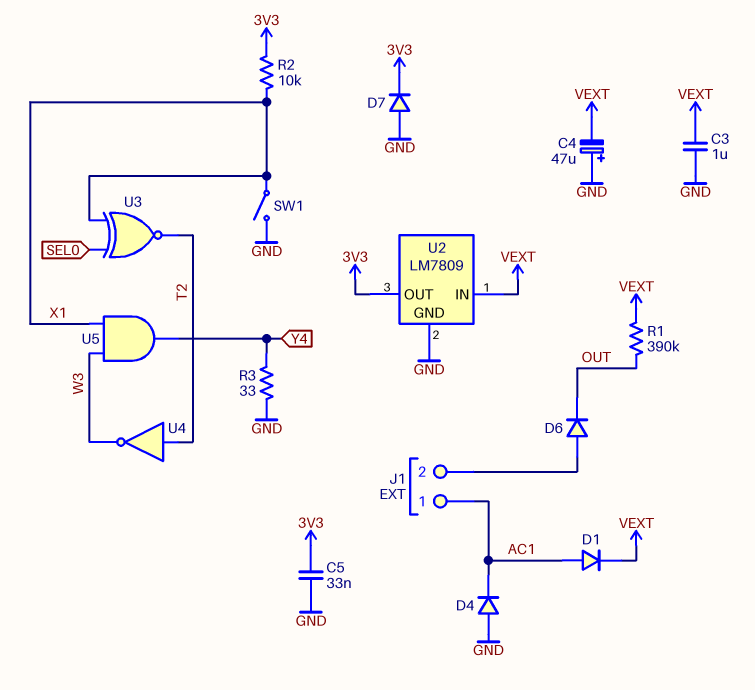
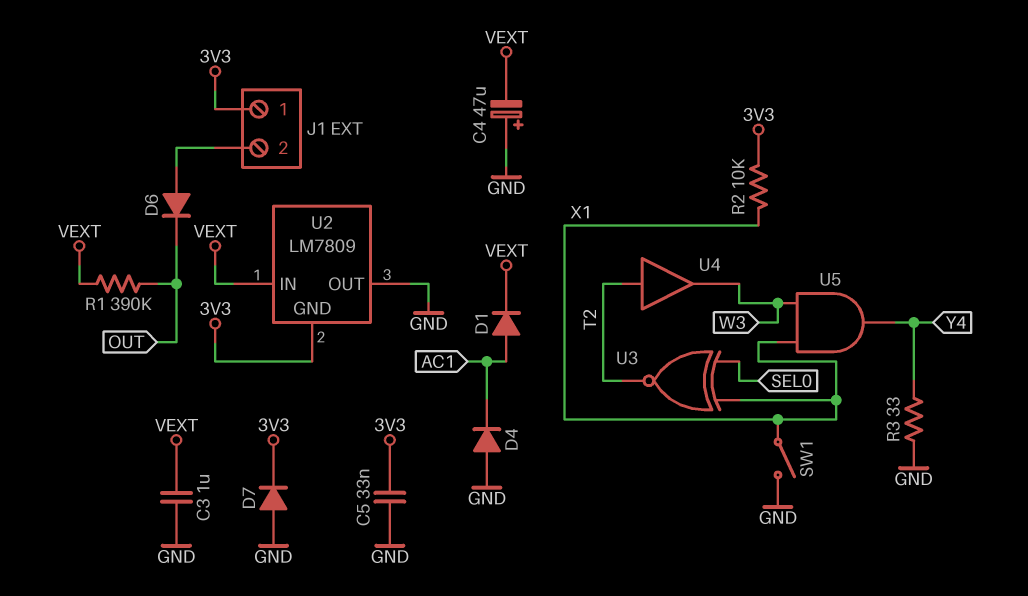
J1 pin 1: AC1 -> 3V3
U2 pin GND: GND -> 3V3
U2 pin OUT: 3V3 -> GND
U4: NOT (in T2, out W3) -> buffer (in T2, out W3)

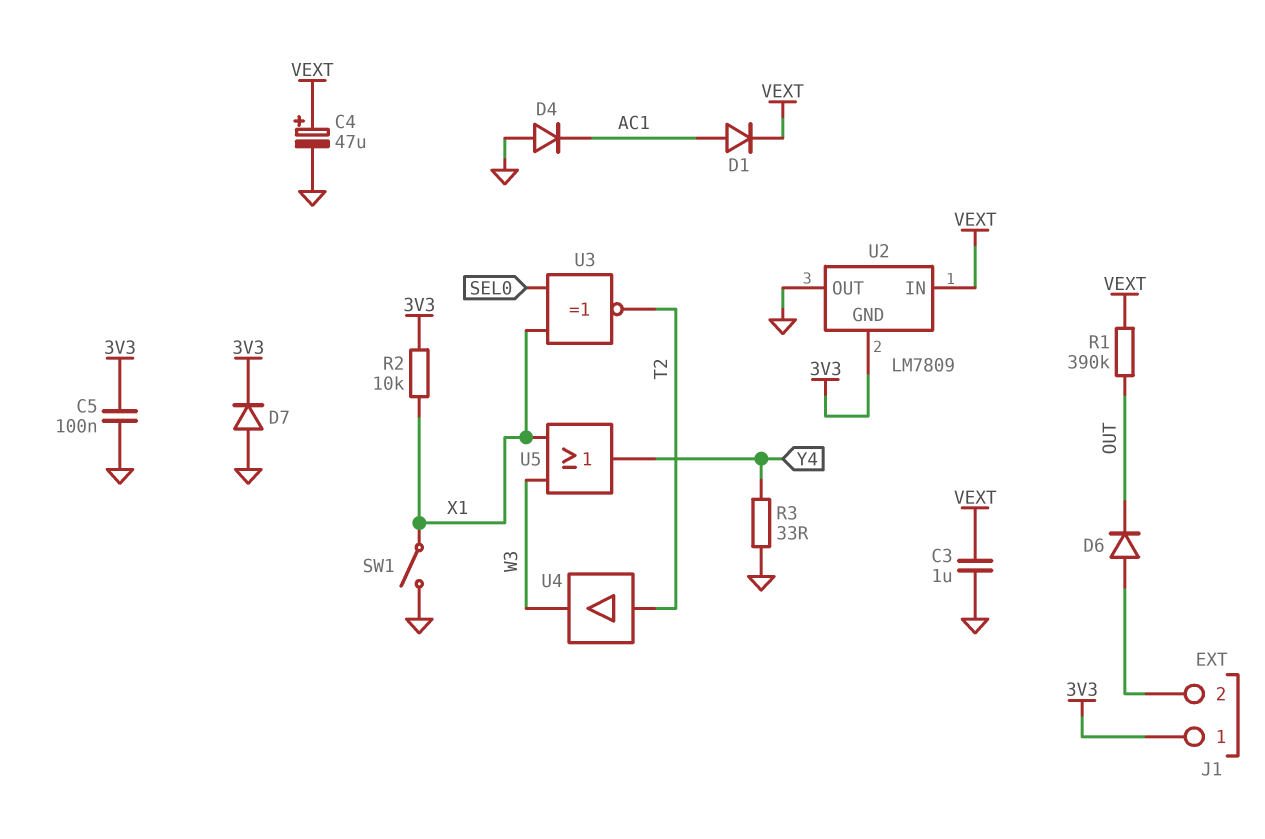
C4: 47uF (plus GND, minus VEXT) -> 47uF (plus VEXT, minus GND)
C5: 33nF (3V3, GND) -> 100nF (3V3, GND)
U5: AND (in W3, in X1, out Y4) -> OR (in W3, in X1, out Y4)

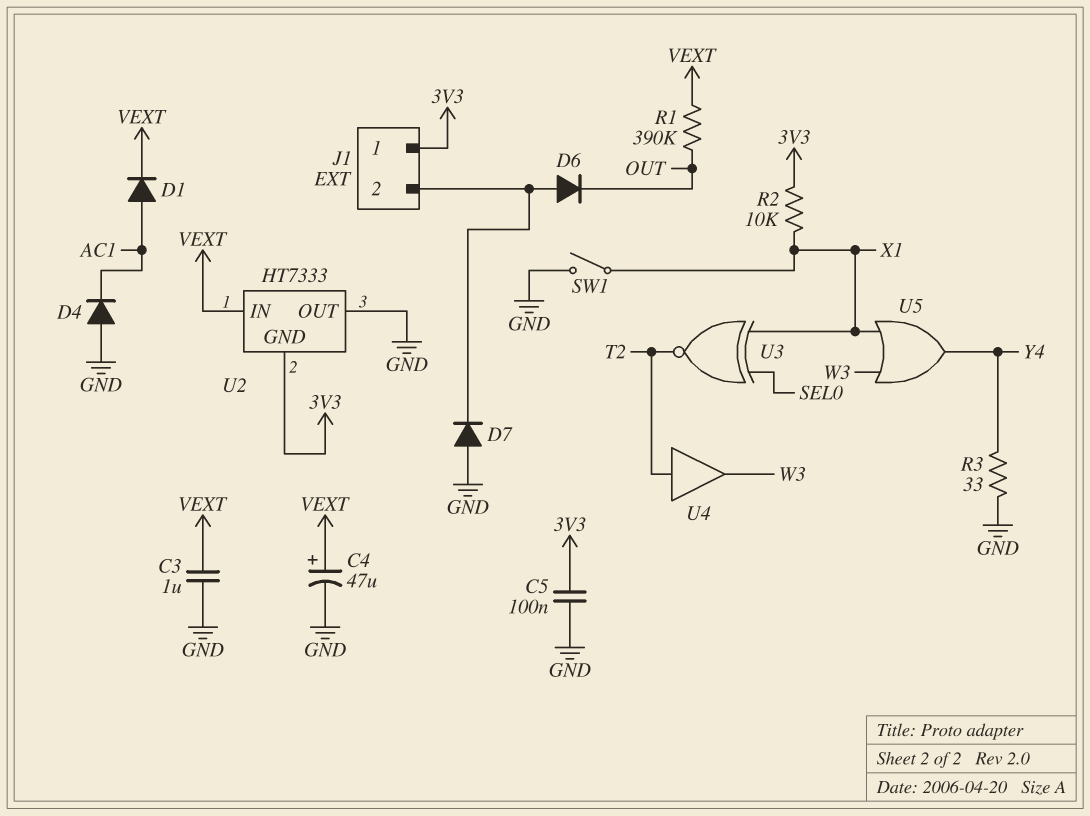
D7: diode (A GND, K 3V3) -> diode (A GND, K J1/2)
U2: LM7809 -> HT7333

